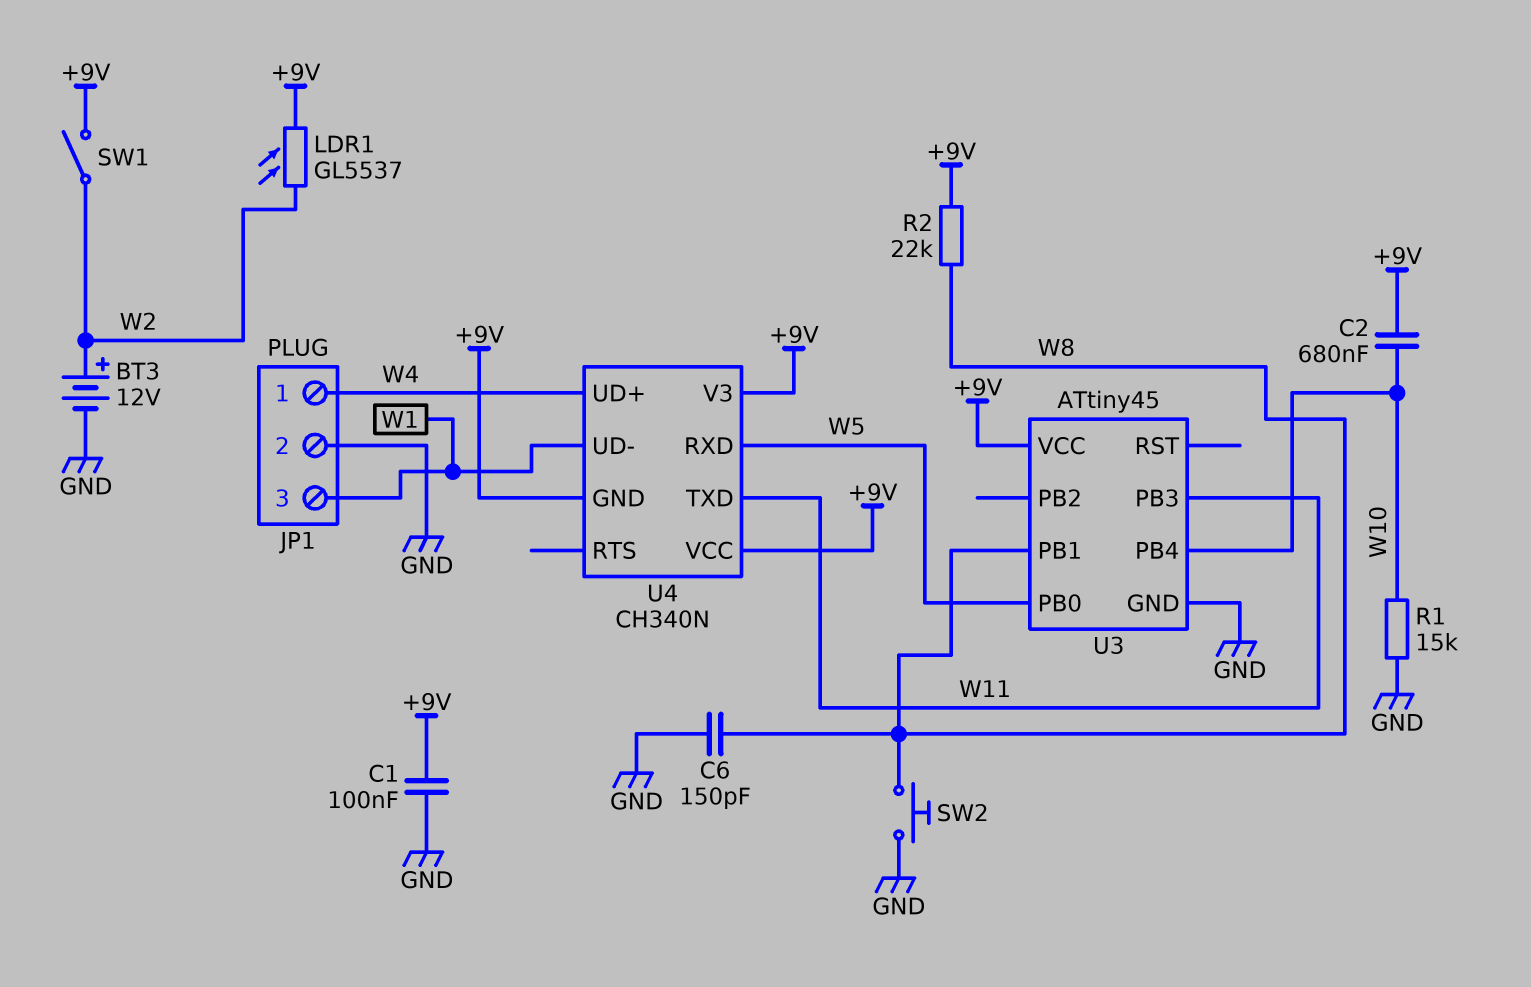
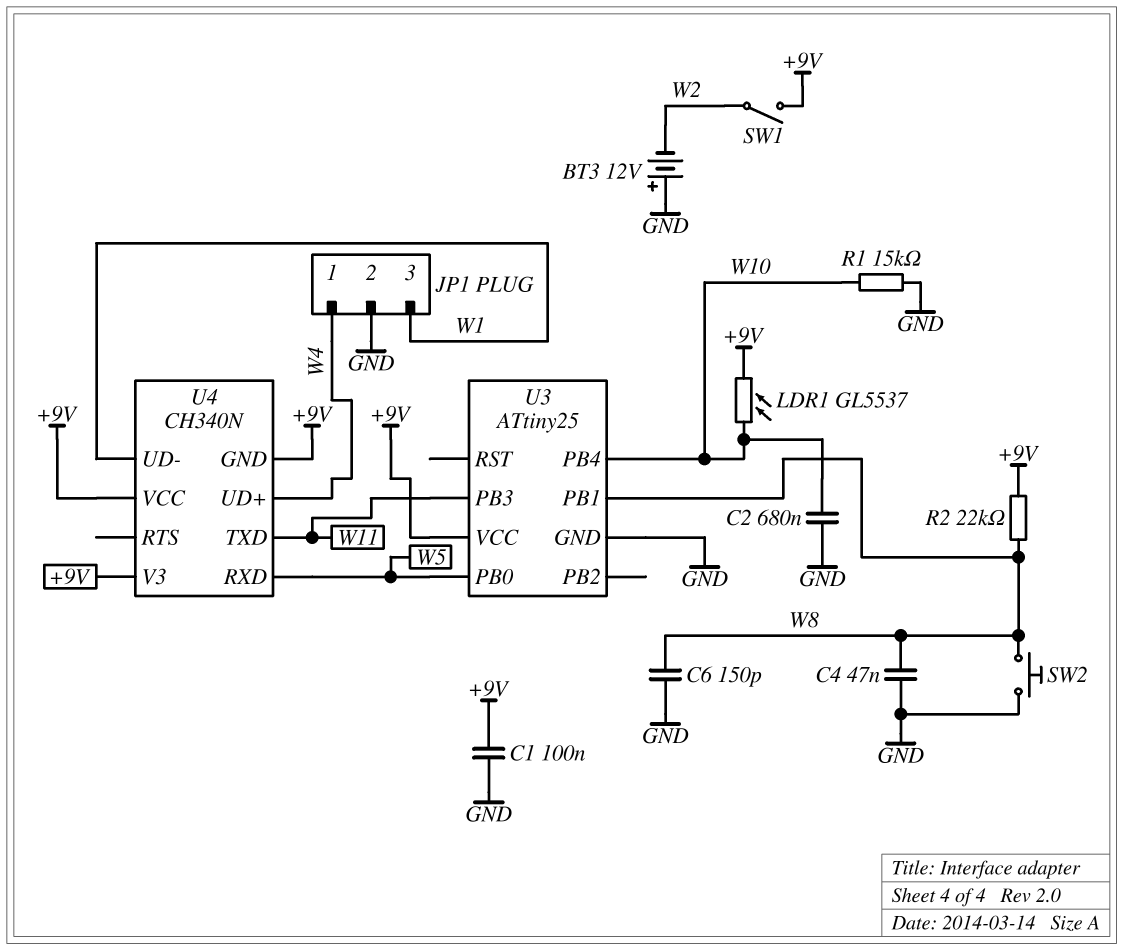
BT3: 12V (plus W2, minus GND) -> 12V (plus GND, minus W2)
C2: 680nF (+9V, W10) -> 680nF (GND, W10)
C4: none -> 47nF (GND, W8)
LDR1: GL5537 (+9V, W2) -> GL5537 (+9V, W10)
U3: ATtiny45 -> ATtiny25

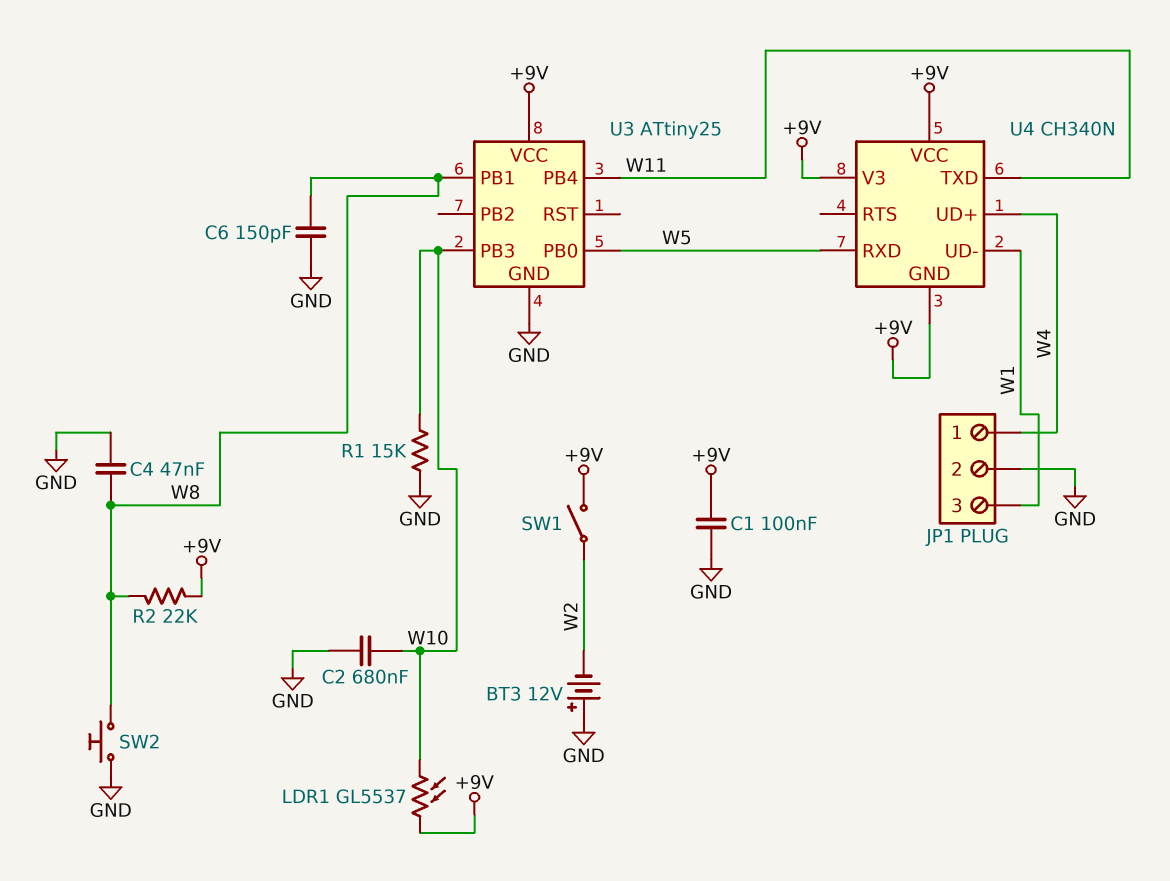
U3 pin PB3: W11 -> W10
U3 pin PB4: W10 -> W11

